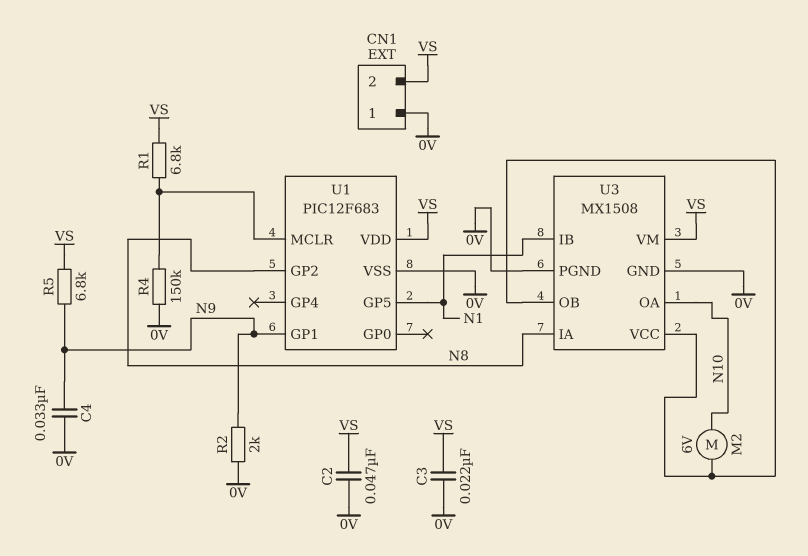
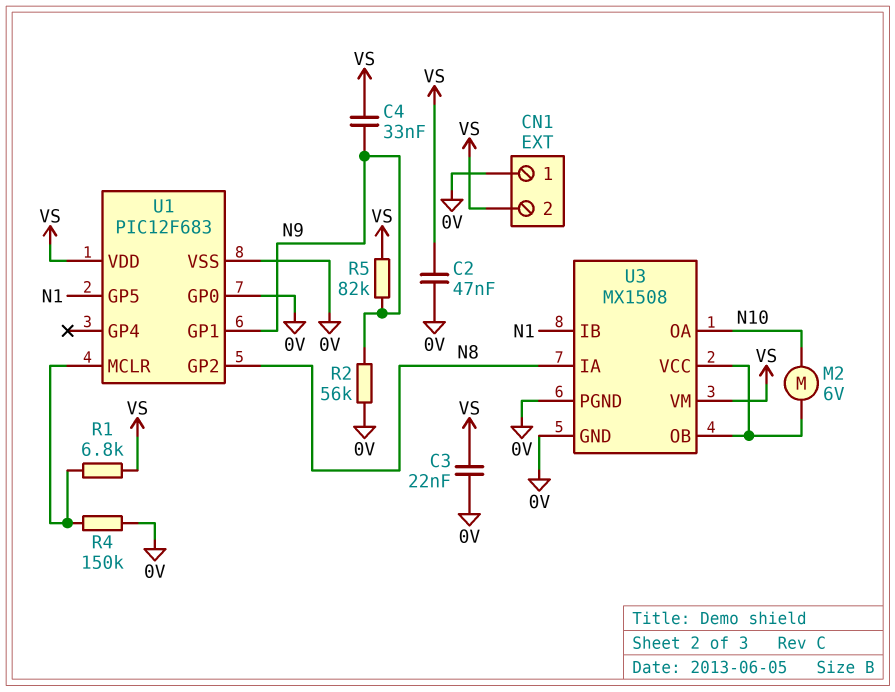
C4: 33nF (0V, N9) -> 33nF (N9, VS)
R2: 2k (0V, N9) -> 56k (0V, N9)
R5: 6.8k (N9, VS) -> 82k (N9, VS)
U1 pin GP0: none -> 0V

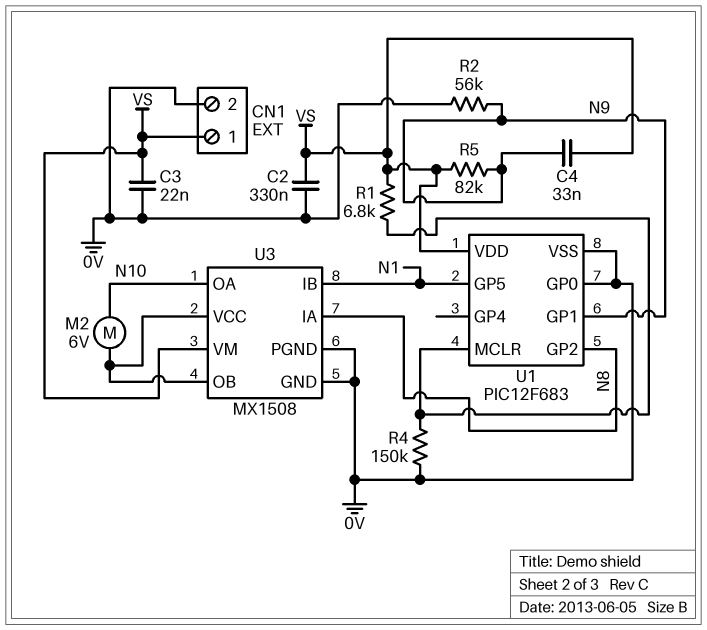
C2: 47nF (0V, VS) -> 330nF (0V, VS)
CN1 pin 1: 0V -> VS
CN1 pin 2: VS -> 0V

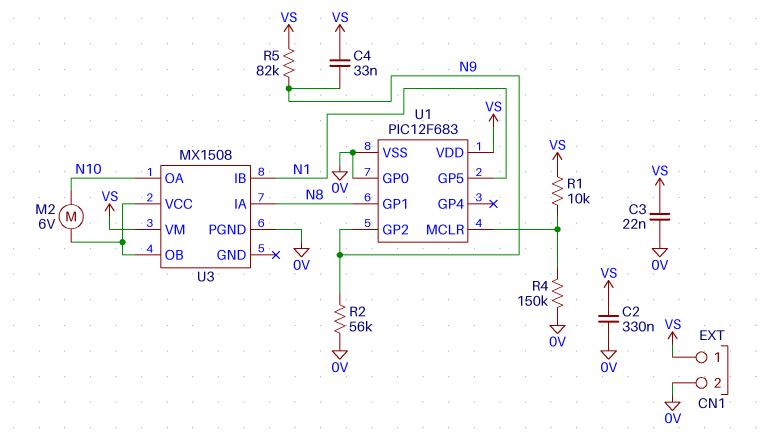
R1: 6.8k (U1/MCLR, VS) -> 10k (U1/MCLR, VS)
U1 pin GP1: N9 -> N8
U1 pin GP2: N8 -> N9
U3 pin GND: 0V -> none

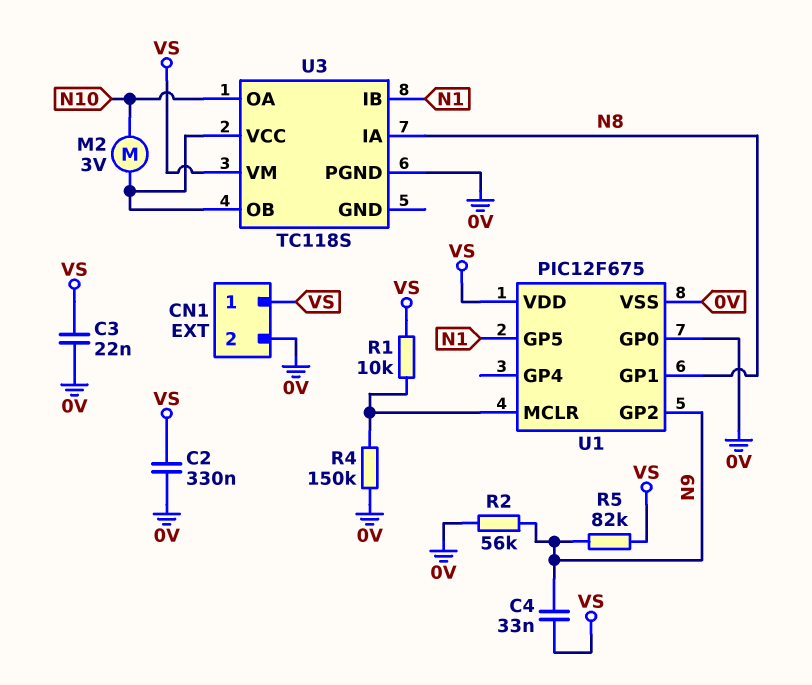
M2: motor 6V (N10, U3/OB) -> motor 3V (N10, U3/OB)
U1: PIC12F683 -> PIC12F675
U3: MX1508 -> TC118S

